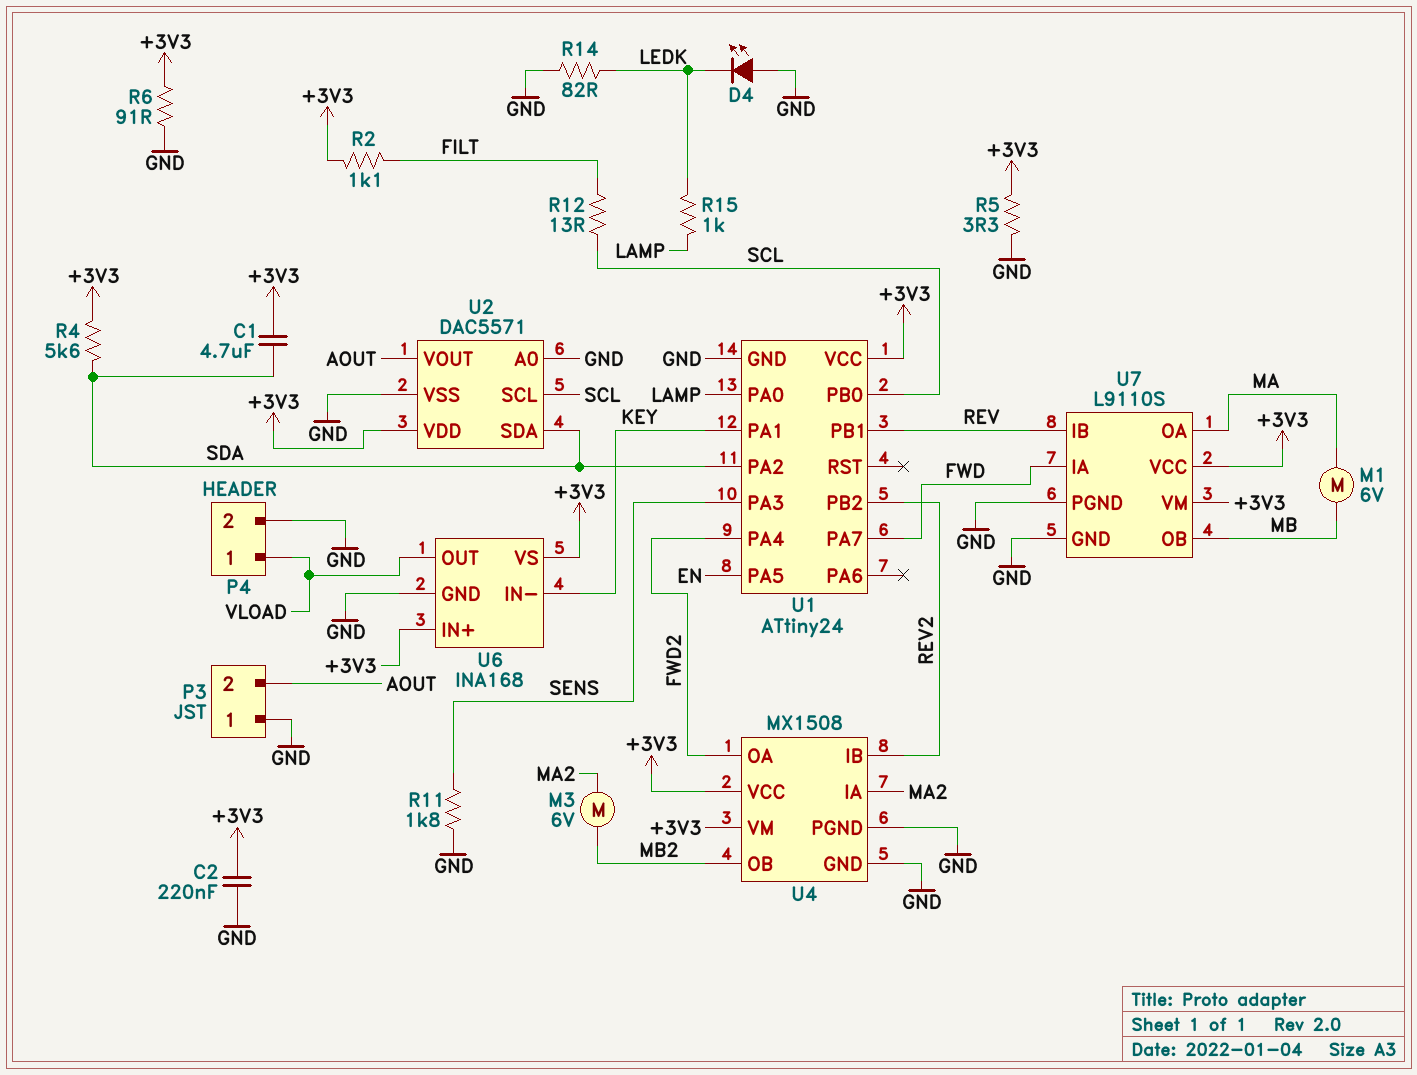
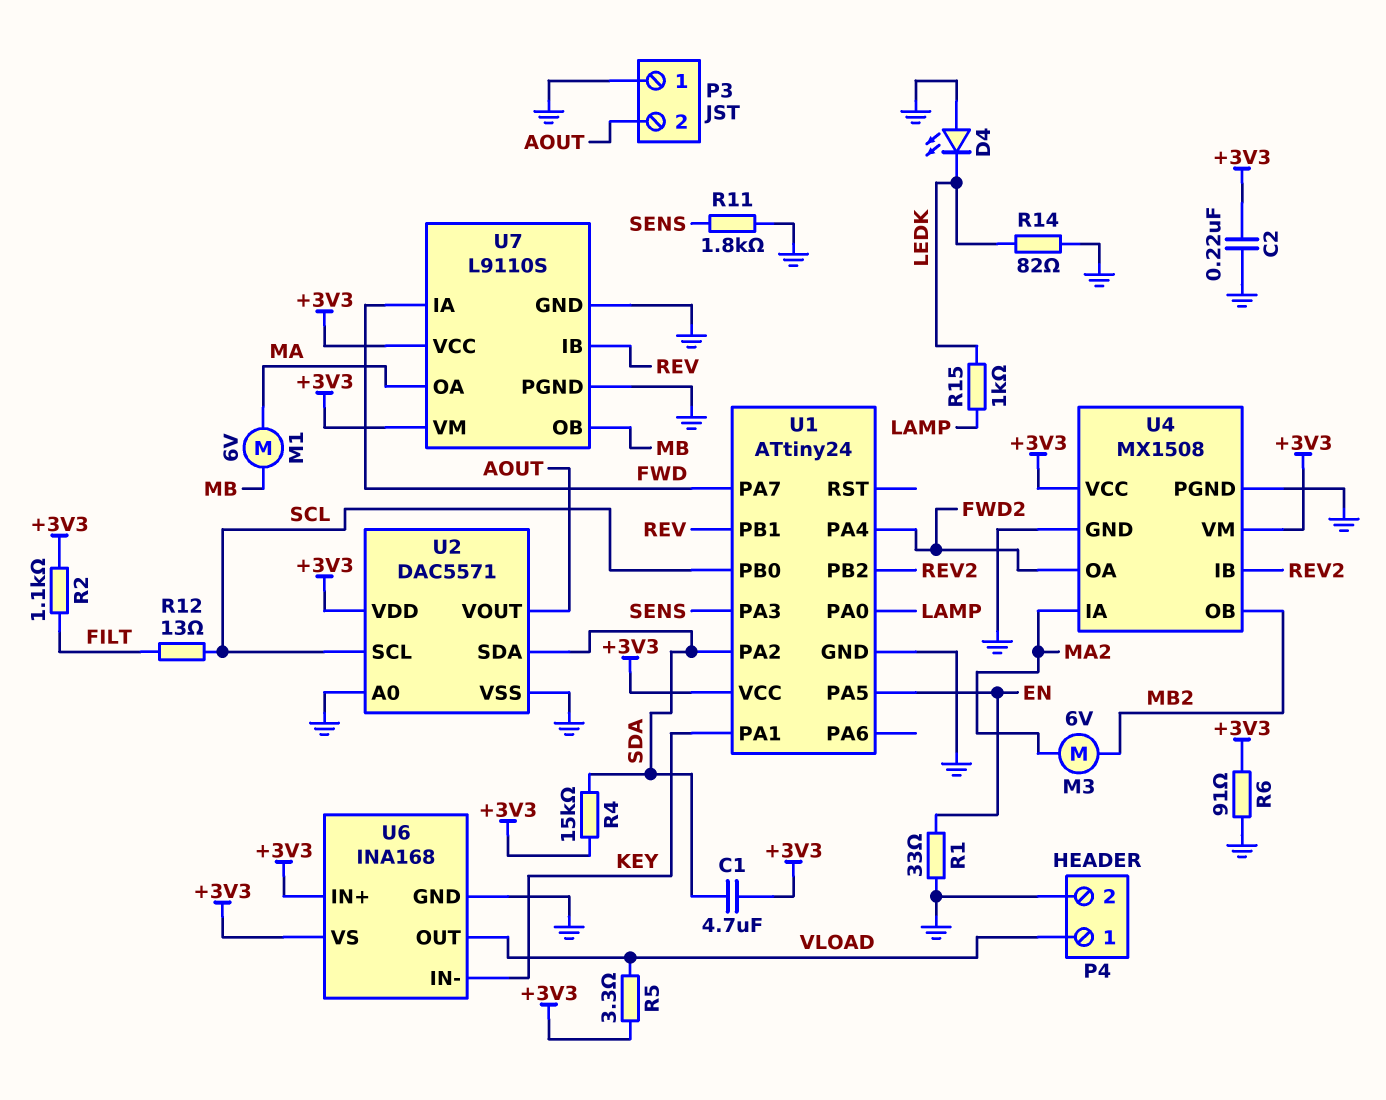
R1: none -> 33 (EN, GND)
R4: 5.6k (+3V3, SDA) -> 15k (+3V3, SDA)
R5: 3.3 (+3V3, GND) -> 3.3 (+3V3, VLOAD)

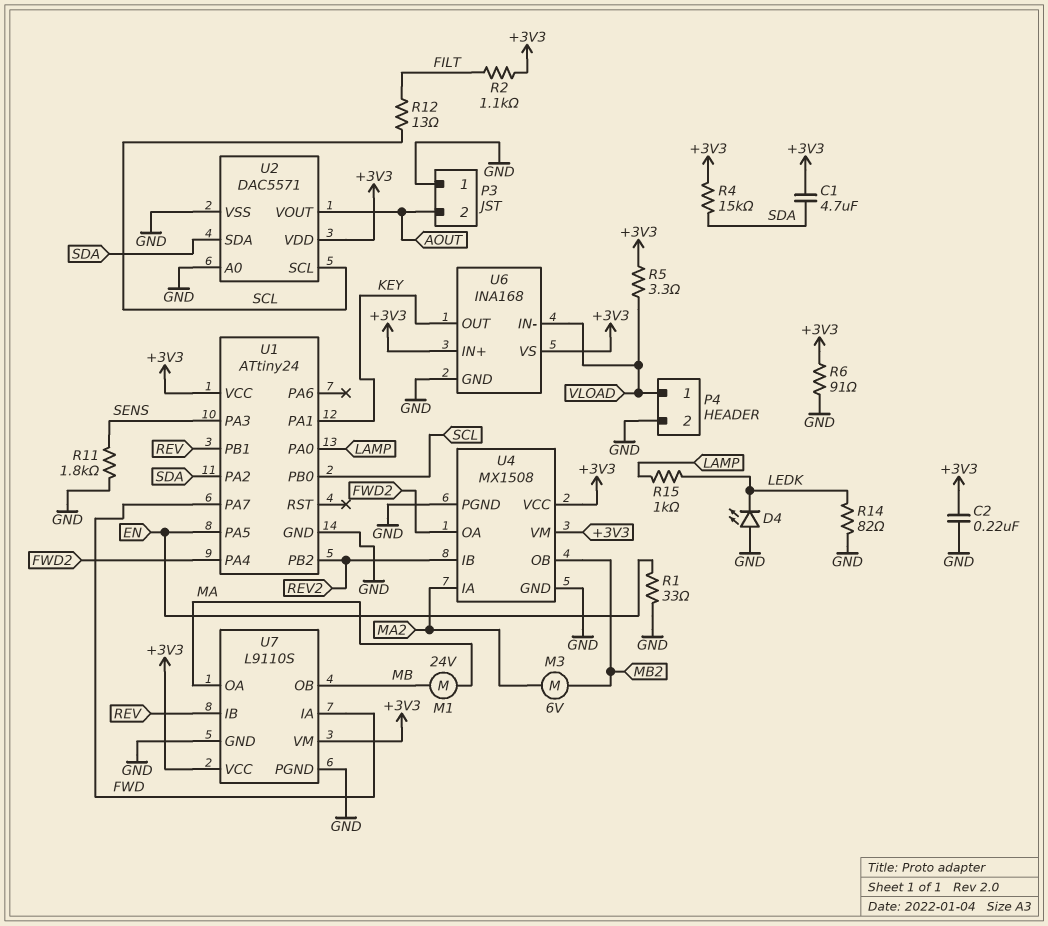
M1: motor 6V (MA, MB) -> motor 24V (MA, MB)
U6 pin IN-: KEY -> VLOAD
U6 pin OUT: VLOAD -> KEY

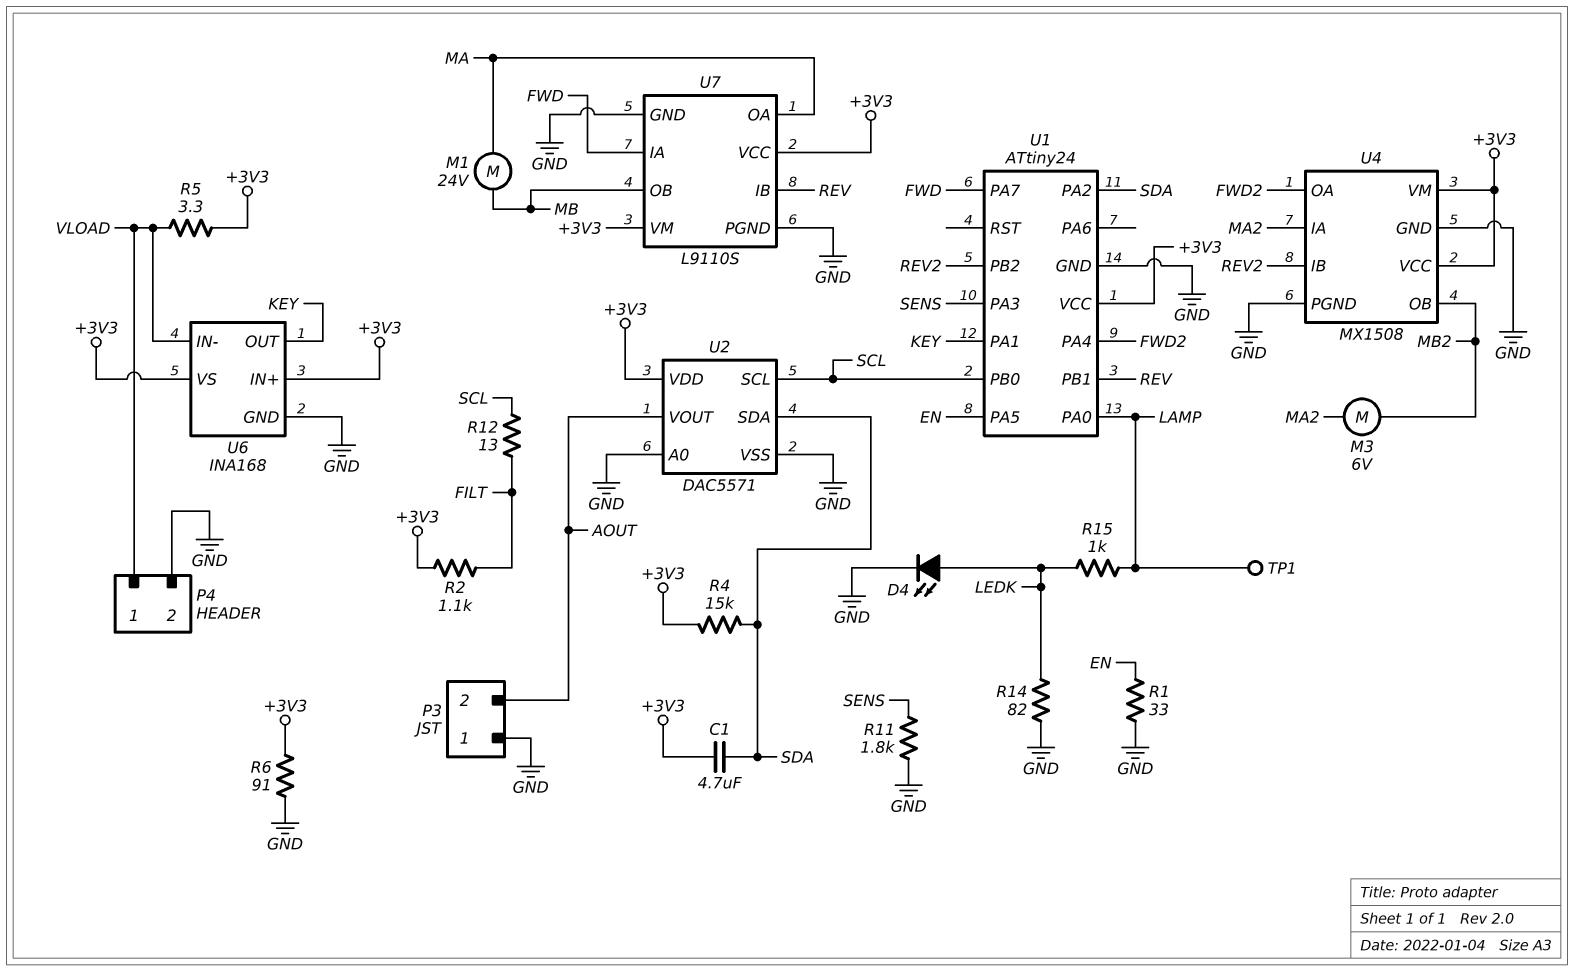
C2: 220nF (+3V3, GND) -> none
D4: LED (A GND, K LEDK) -> LED (A LEDK, K GND)
TP1: none -> test point (LAMP)

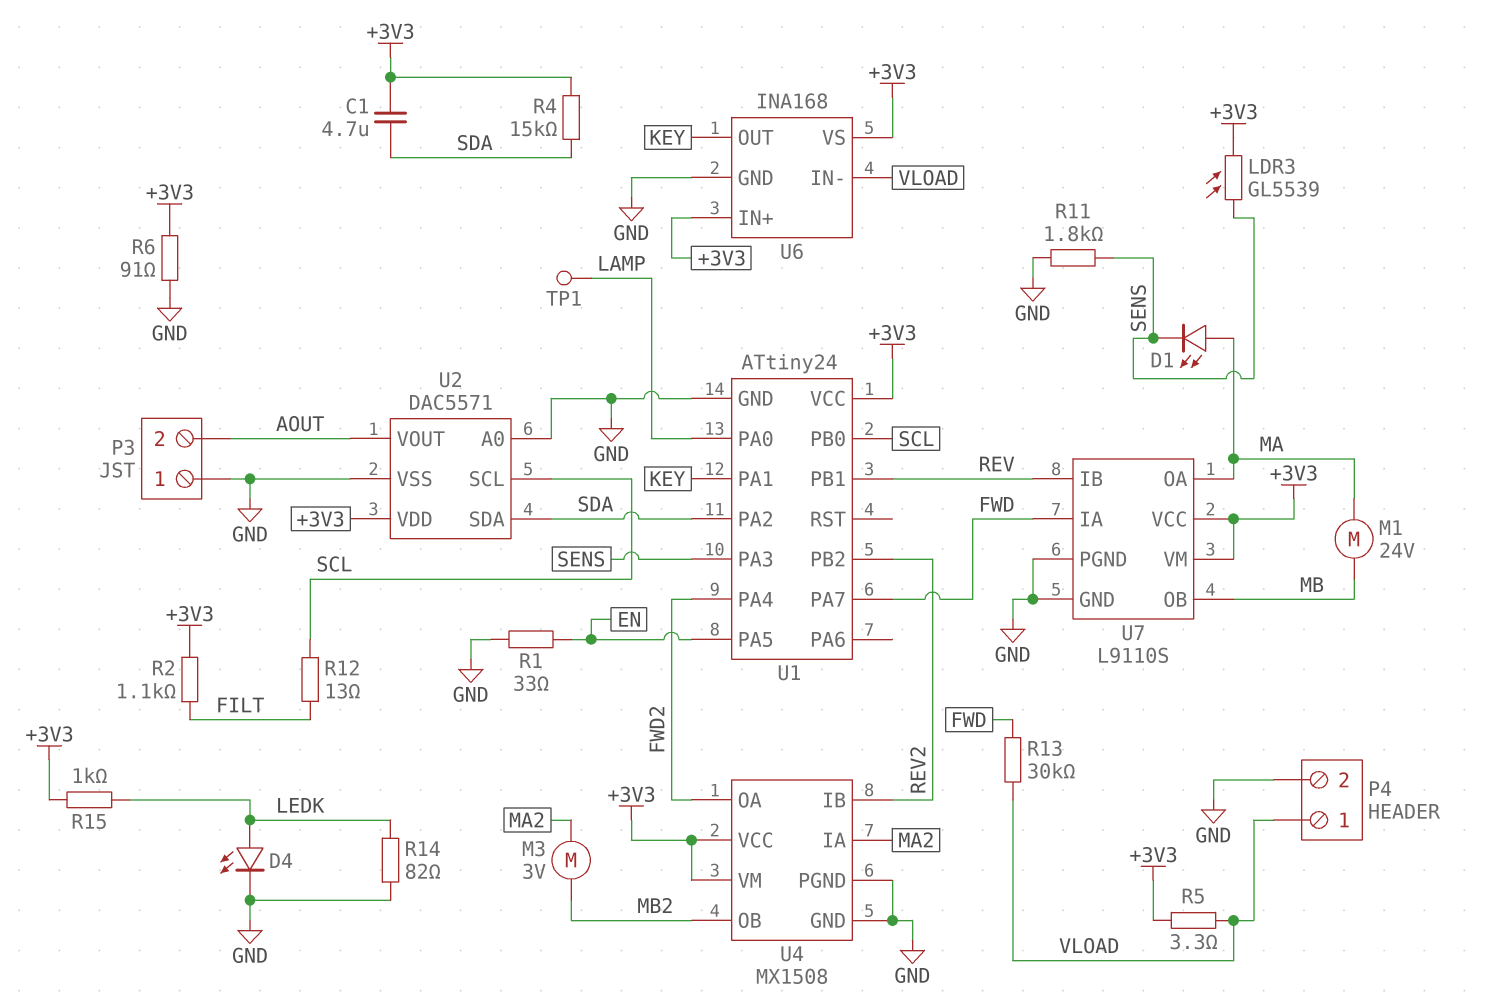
D1: none -> LED (A MA, K SENS)
LDR3: none -> GL5539 (+3V3, SENS)
M3: motor 6V (MA2, MB2) -> motor 3V (MA2, MB2)
R13: none -> 30k (FWD, VLOAD)
R15: 1k (LAMP, LEDK) -> 1k (+3V3, LEDK)

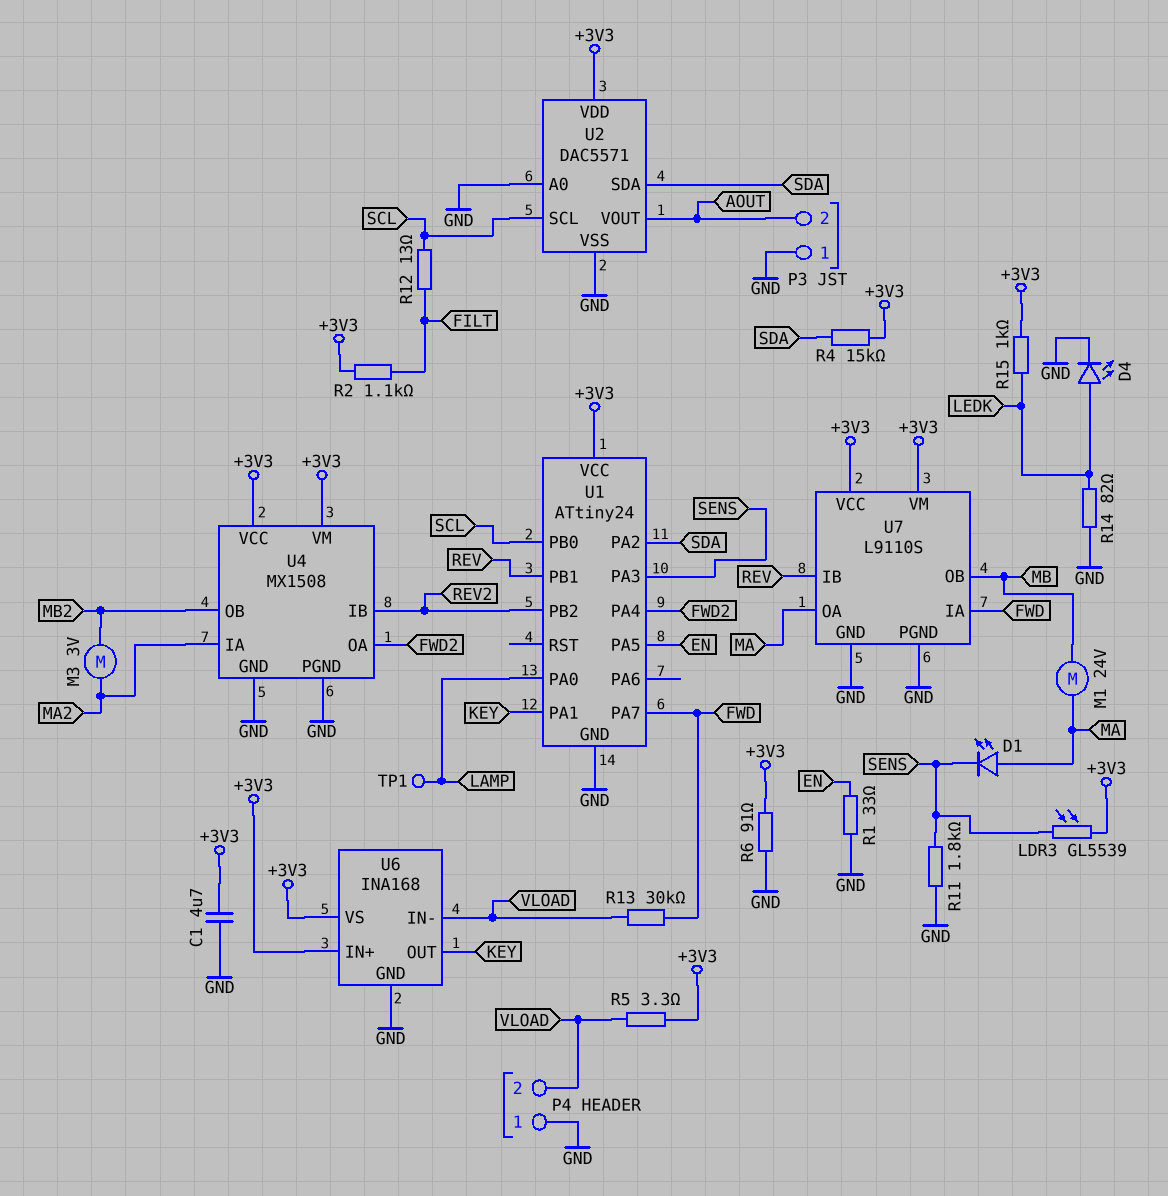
C1: 4.7uF (+3V3, SDA) -> 4.7uF (+3V3, GND)
P4 pin 1: VLOAD -> GND
P4 pin 2: GND -> VLOAD

